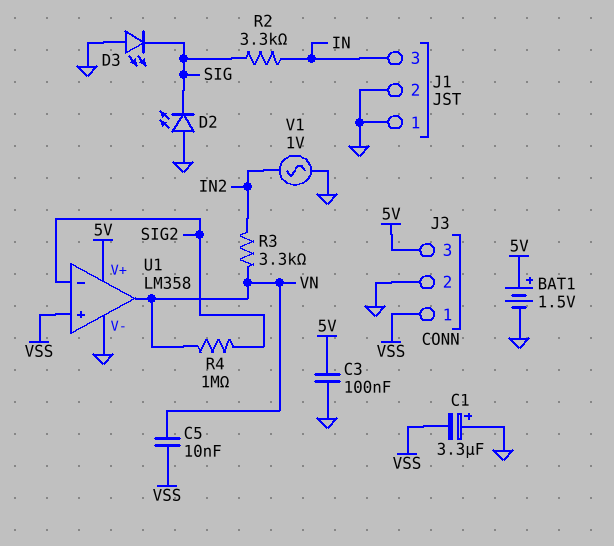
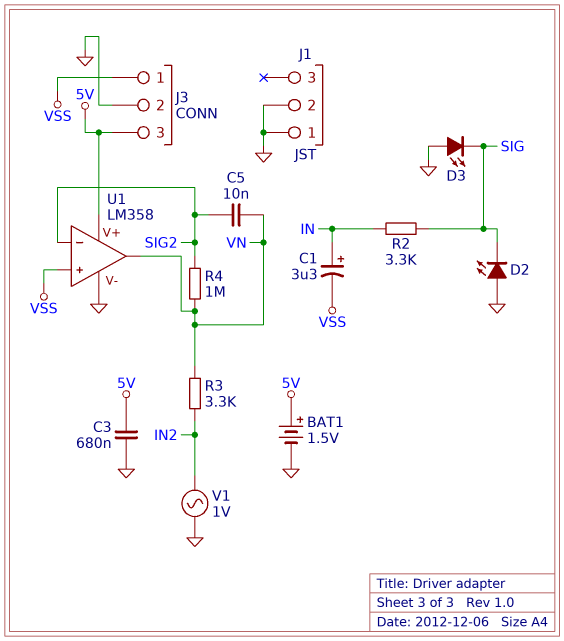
C1: 3.3uF (plus GND, minus VSS) -> 3.3uF (plus IN, minus VSS)
C3: 100nF (5V, GND) -> 680nF (5V, GND)
C5: 10nF (VN, VSS) -> 10nF (SIG2, VN)
J1 pin 3: IN -> none

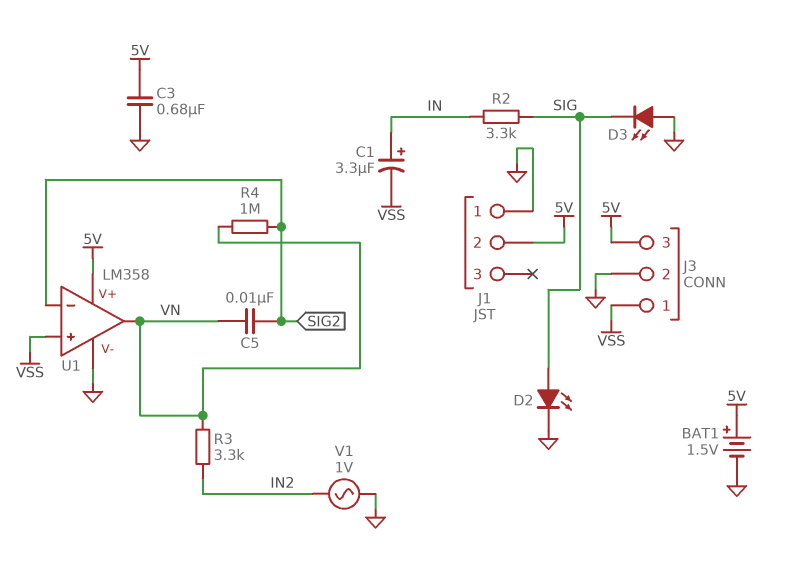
D2: LED (A GND, K SIG) -> LED (A SIG, K GND)
J1 pin 2: GND -> 5V

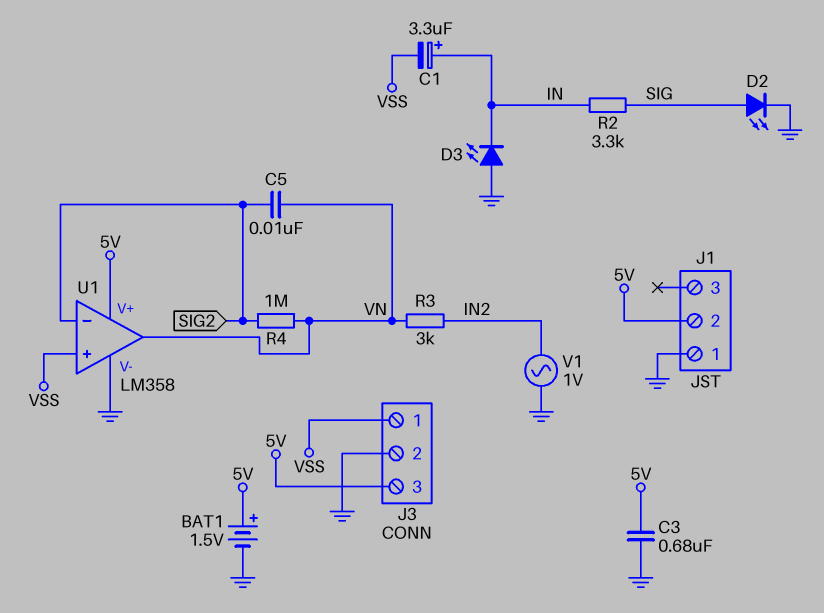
D3: LED (A GND, K SIG) -> LED (A GND, K IN)
R3: 3.3k (IN2, VN) -> 3k (IN2, VN)

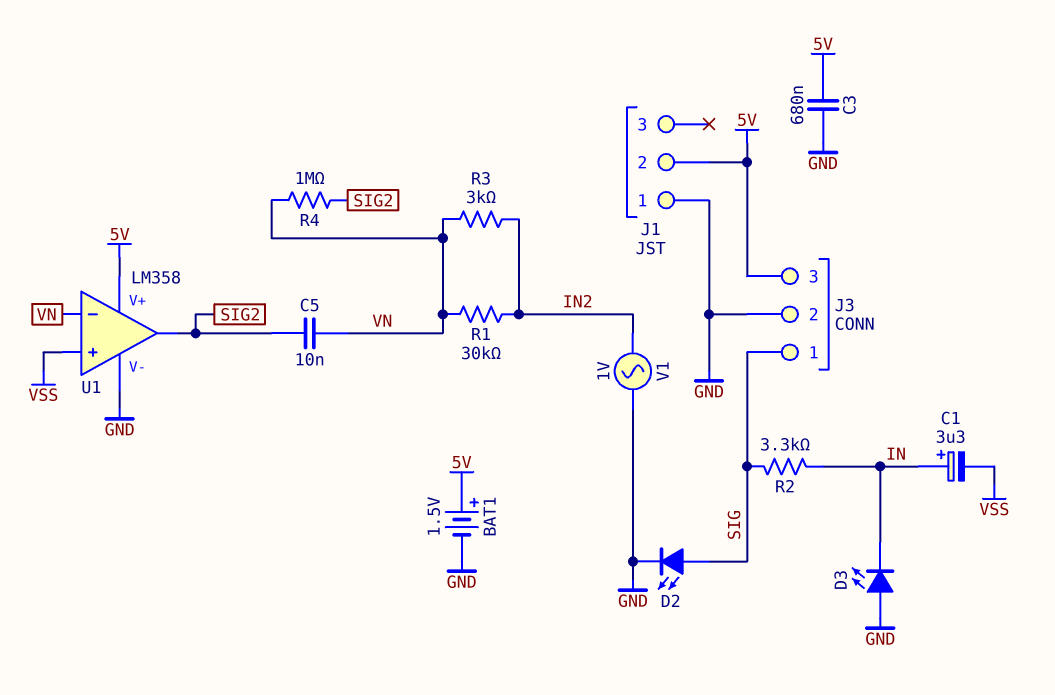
J3 pin 1: VSS -> SIG
R1: none -> 30k (IN2, VN)
U1 pin in-: SIG2 -> VN
U1 pin out: VN -> SIG2

